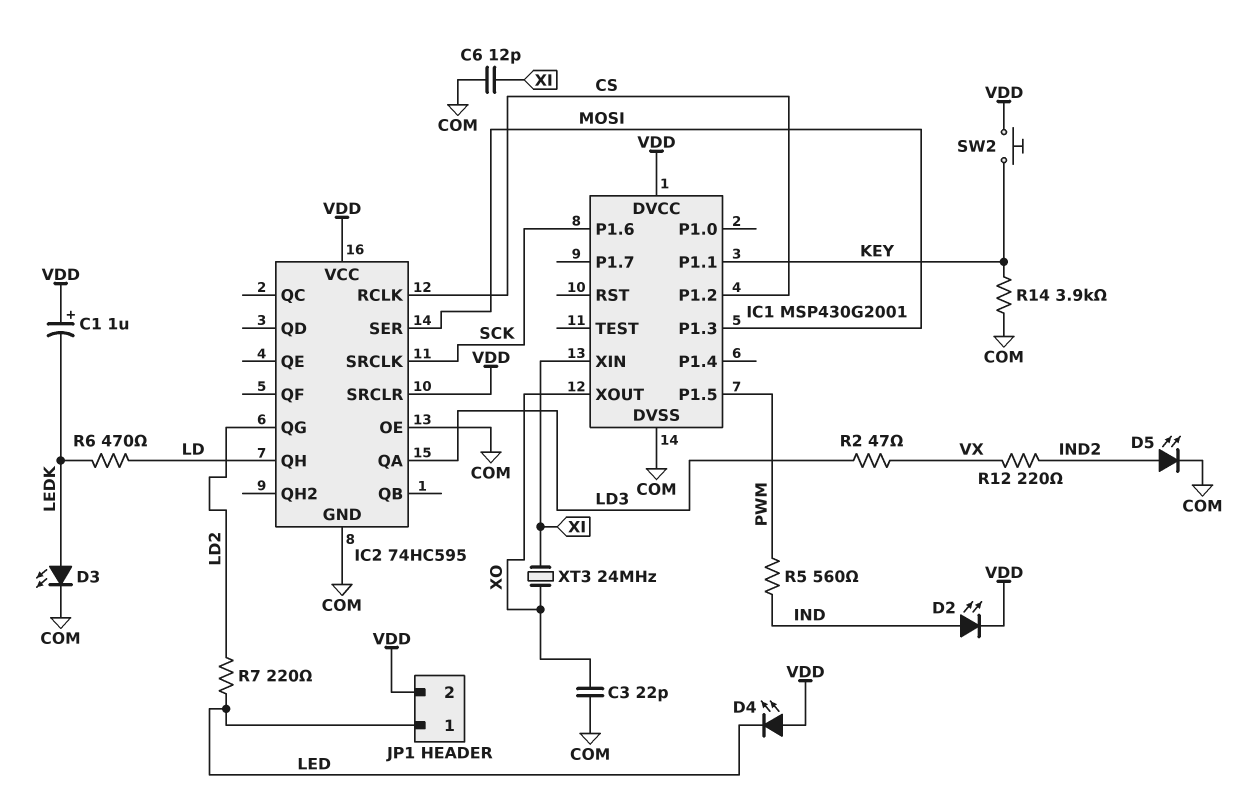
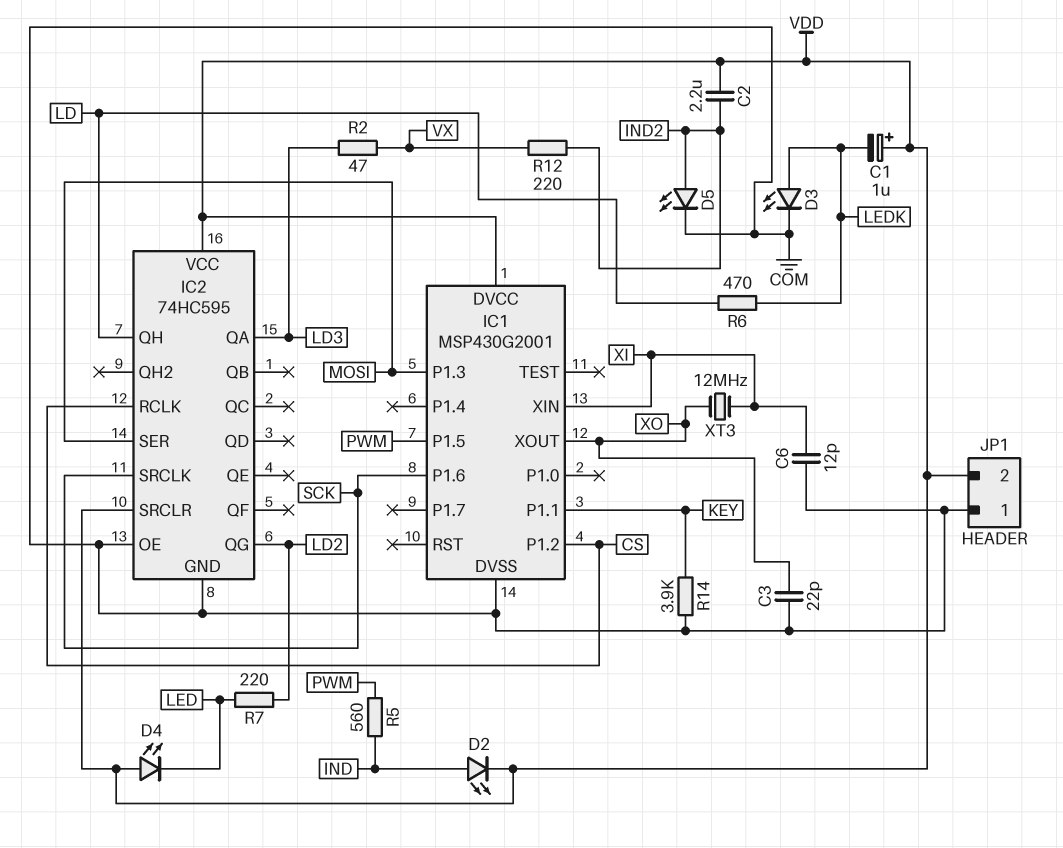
C2: none -> 2.2uF (IND2, VDD)
JP1 pin 1: LED -> COM
SW2: button (KEY, VDD) -> none
XT3: 24MHz (XI, XO) -> 12MHz (XI, XO)

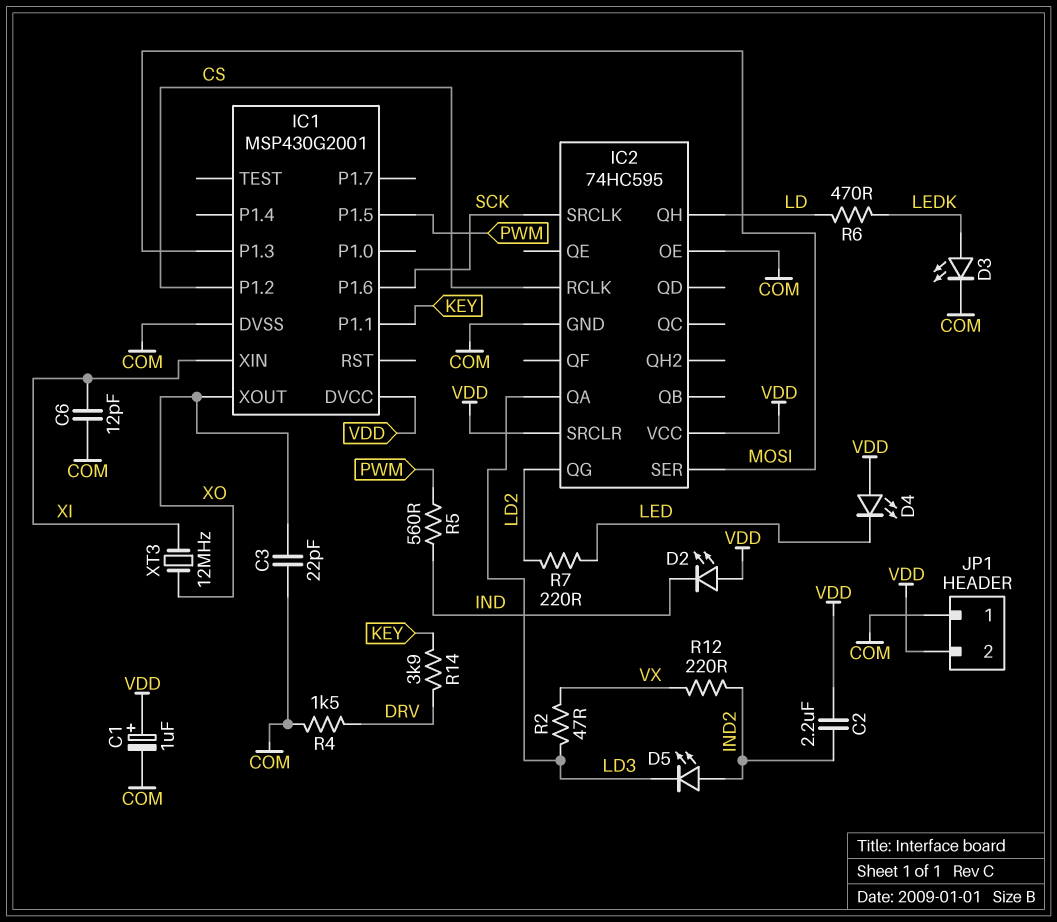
C1: 1uF (plus VDD, minus LEDK) -> 1uF (plus VDD, minus COM)
D2: LED (A IND, K VDD) -> LED (A VDD, K IND)
D5: LED (A IND2, K COM) -> LED (A IND2, K LD3)
R4: none -> 1.5k (COM, DRV)
R14: 3.9k (COM, KEY) -> 3.9k (DRV, KEY)

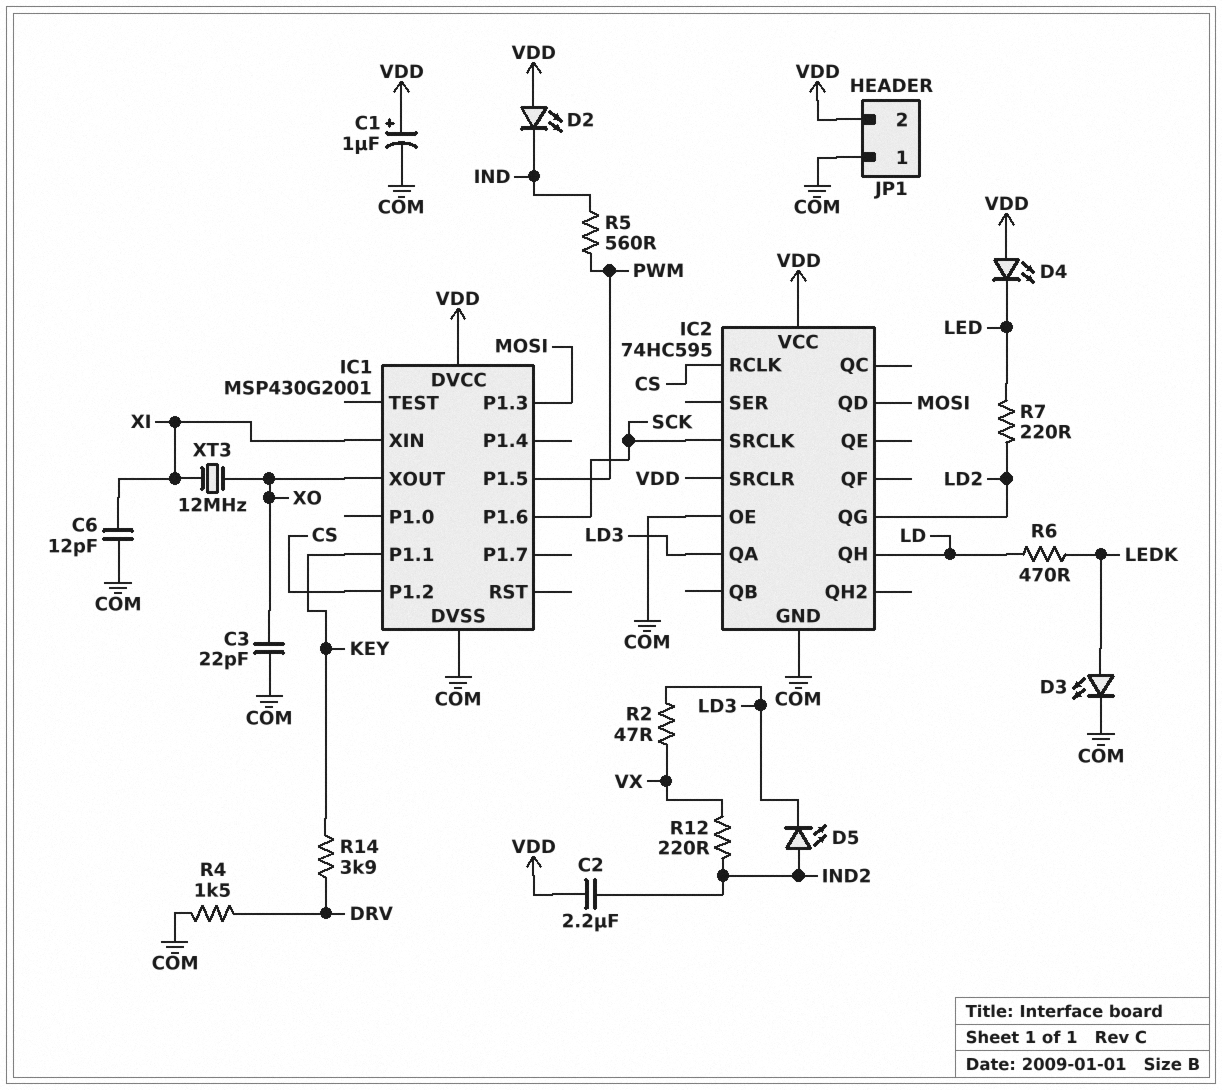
IC2 pin QD: none -> MOSI
IC2 pin SER: MOSI -> none

